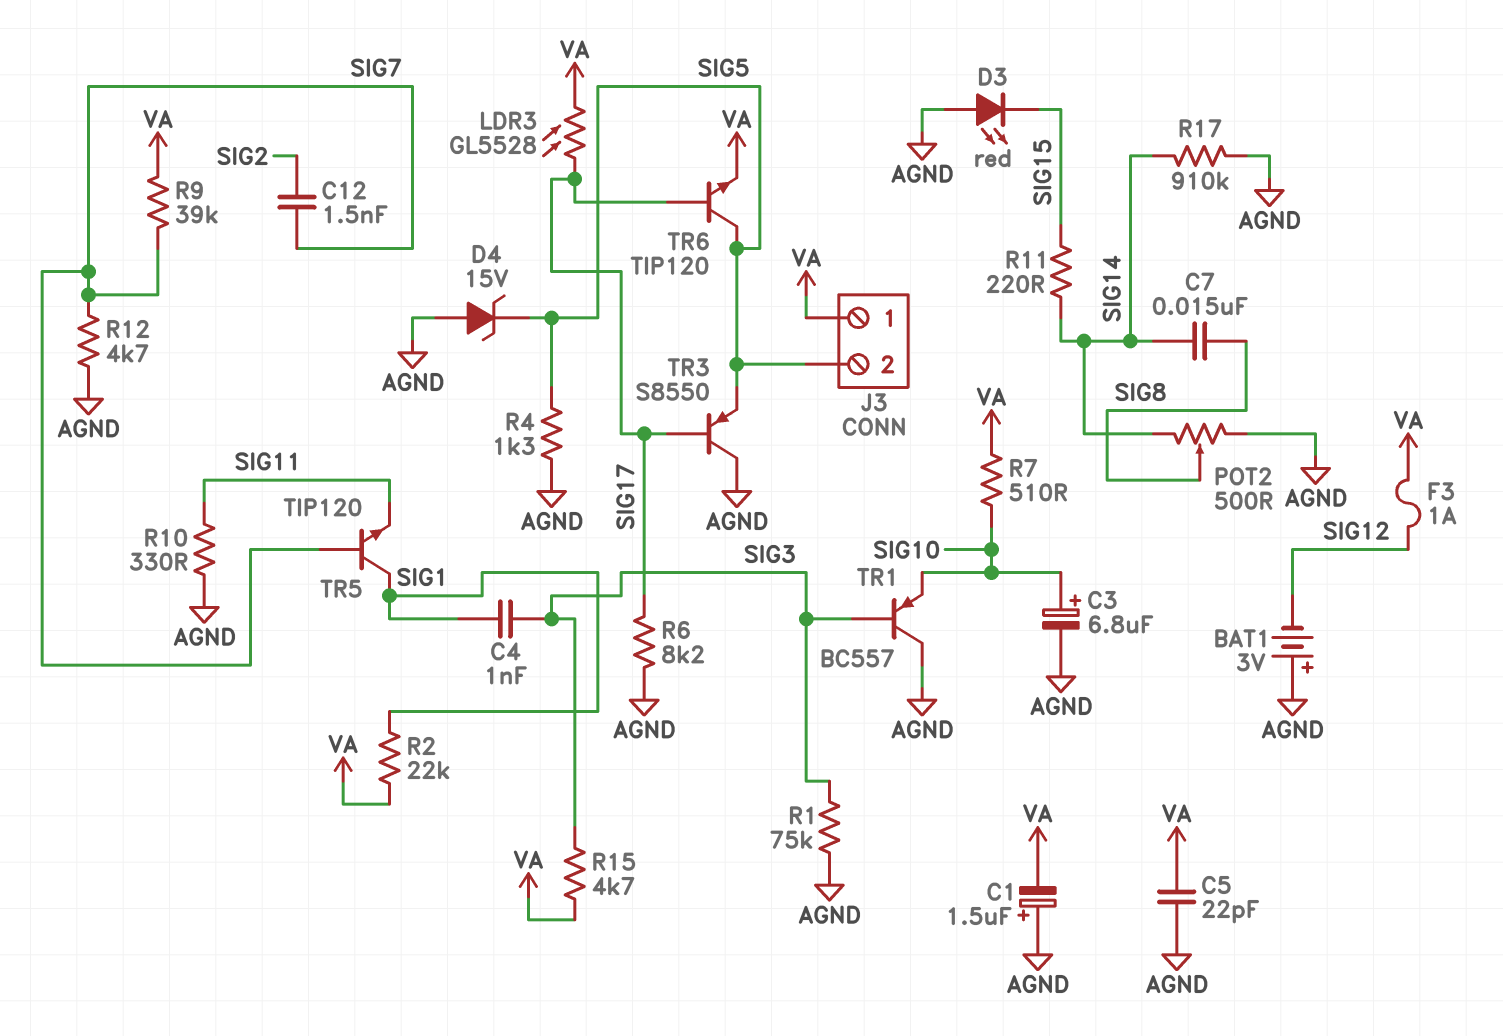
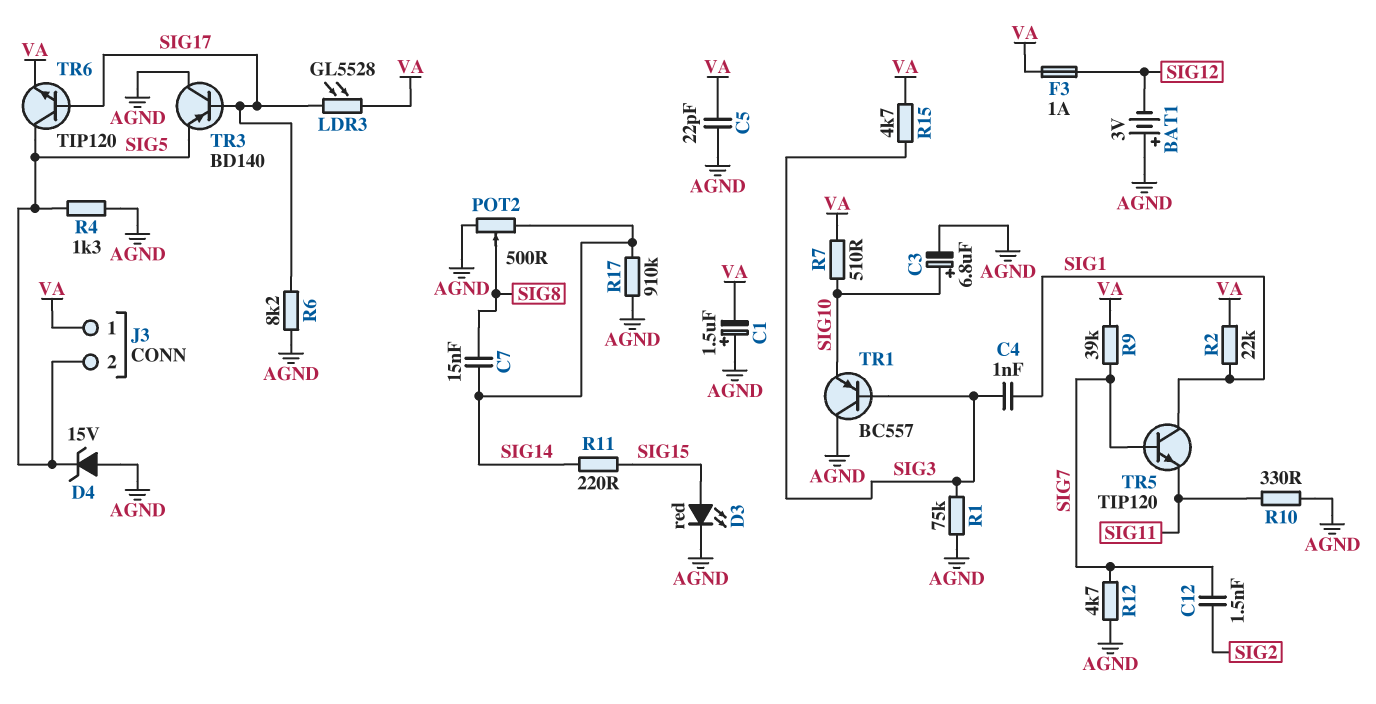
D3: LED red (A AGND, K SIG15) -> LED red (A SIG15, K AGND)
TR3: PNP S8550 (B SIG17, C AGND, E SIG5) -> PNP BD140 (B SIG17, C AGND, E SIG5)

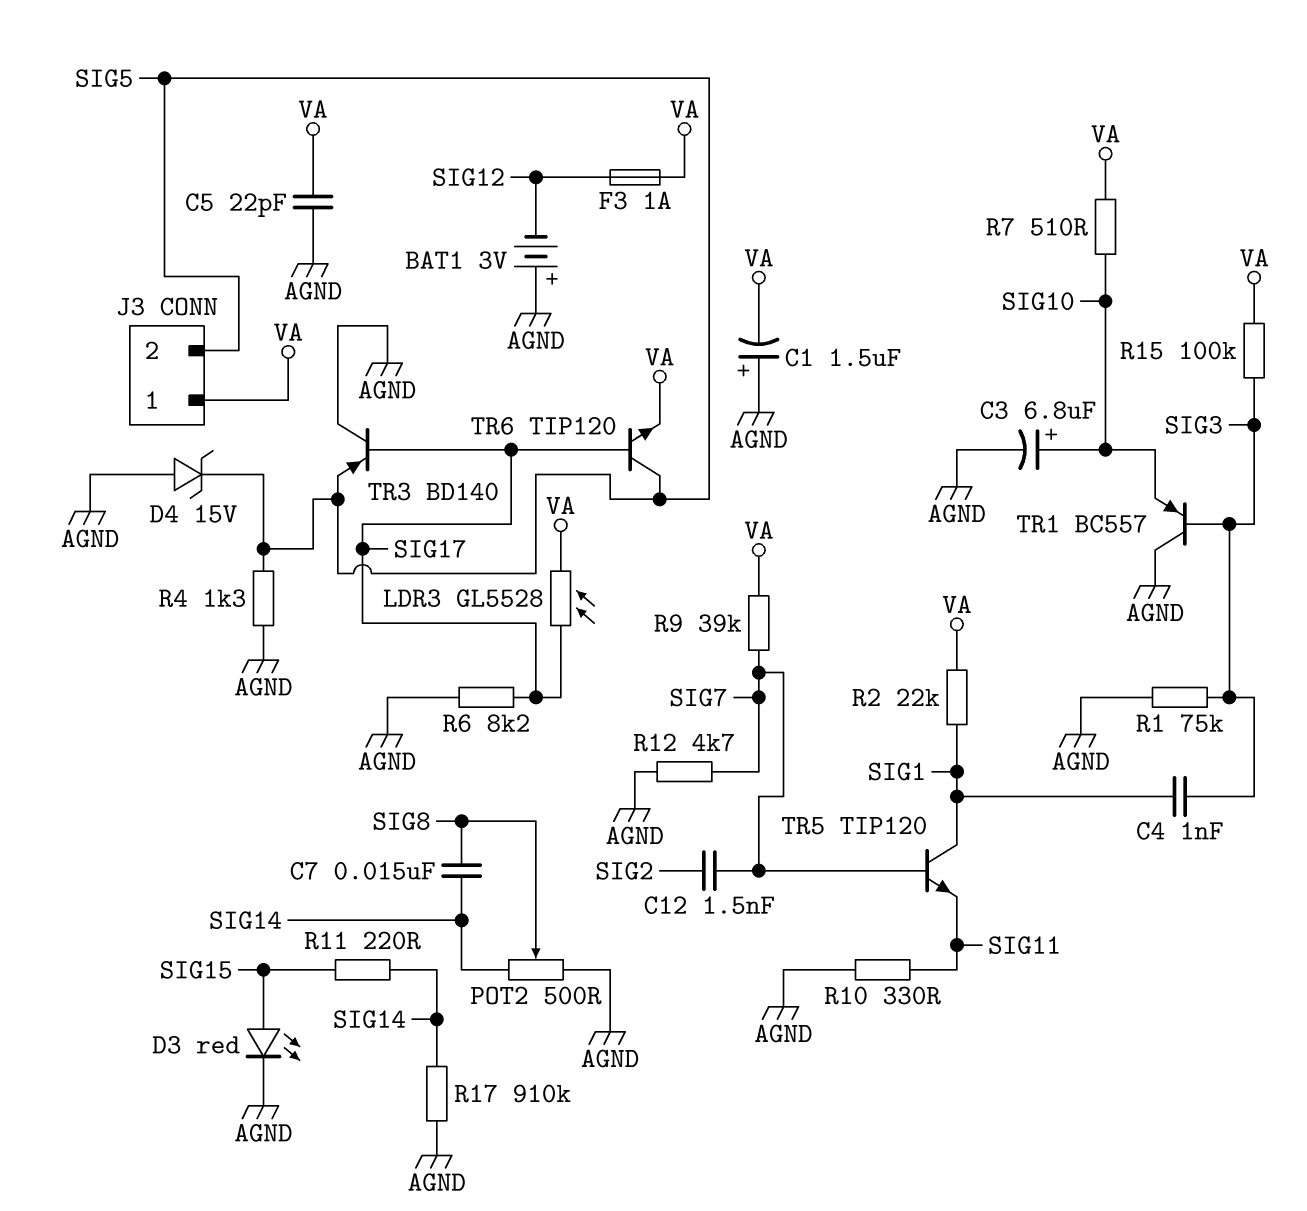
R15: 4.7k (SIG3, VA) -> 100k (SIG3, VA)

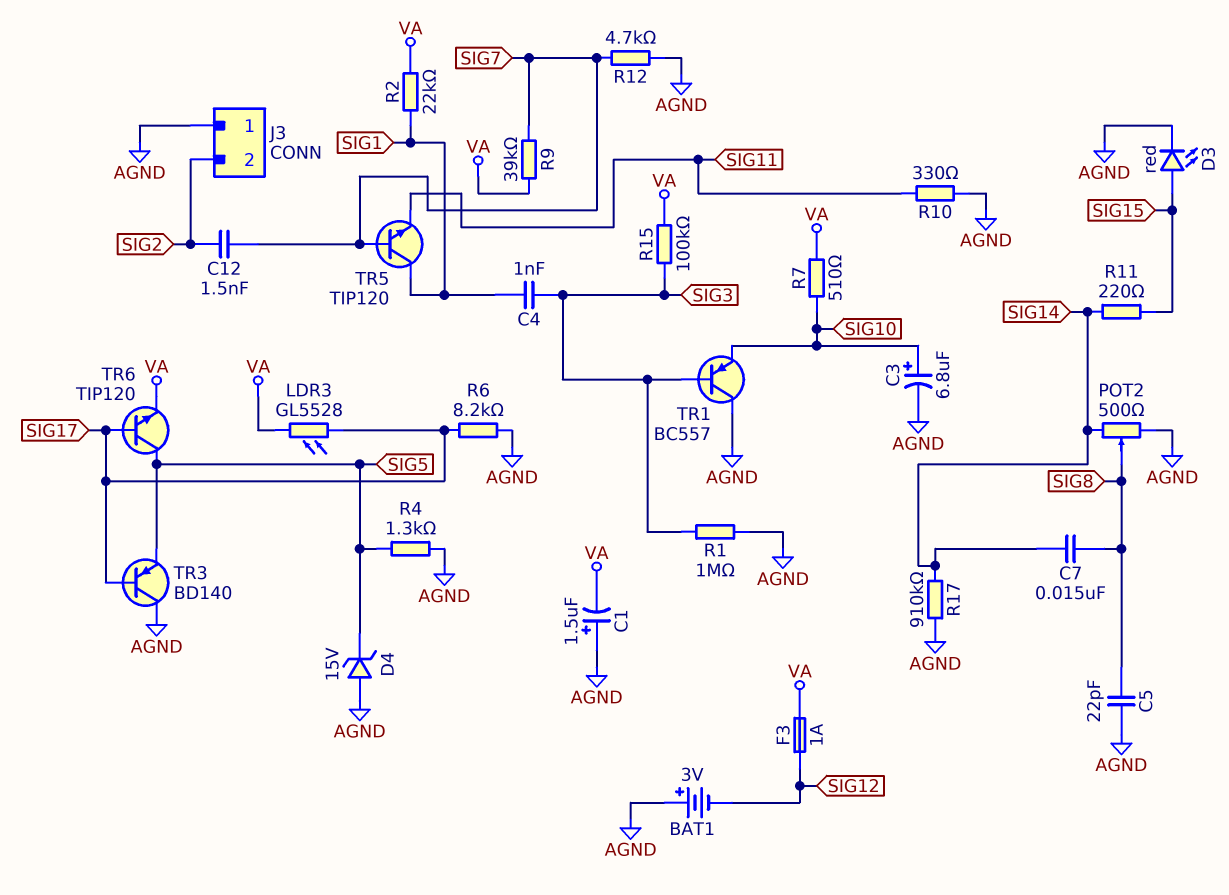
C5: 22pF (AGND, VA) -> 22pF (AGND, SIG8)
J3 pin 1: VA -> AGND
J3 pin 2: SIG5 -> SIG2
R1: 75k (AGND, SIG3) -> 1M (AGND, SIG3)

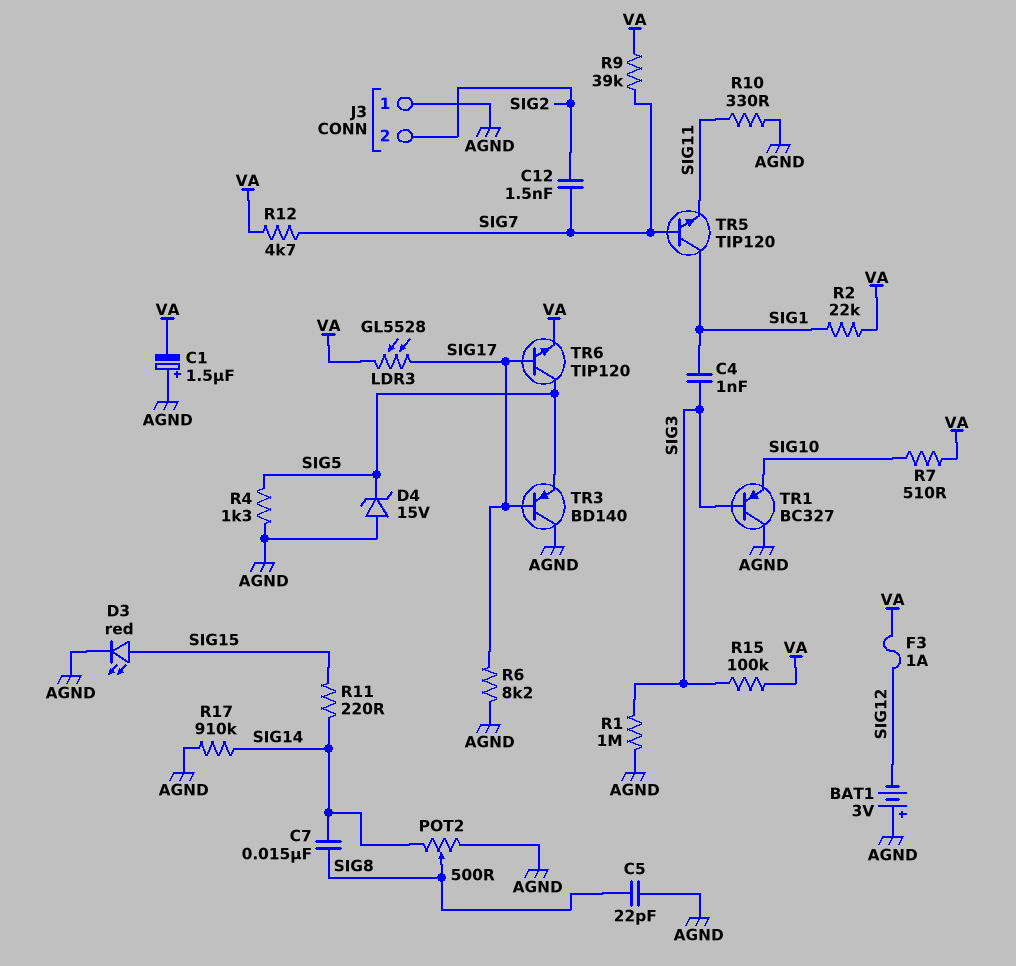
C3: 6.8uF (plus SIG10, minus AGND) -> none
R12: 4.7k (AGND, SIG7) -> 4.7k (SIG7, VA)
TR1: PNP BC557 (B SIG3, C AGND, E SIG10) -> PNP BC327 (B SIG3, C AGND, E SIG10)

